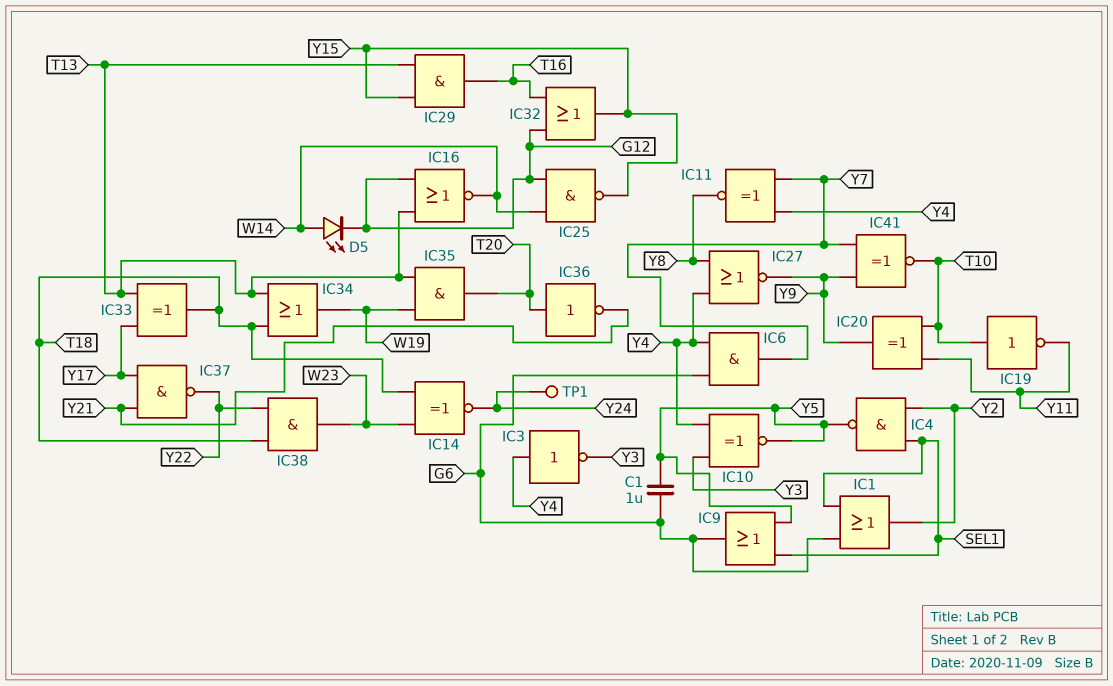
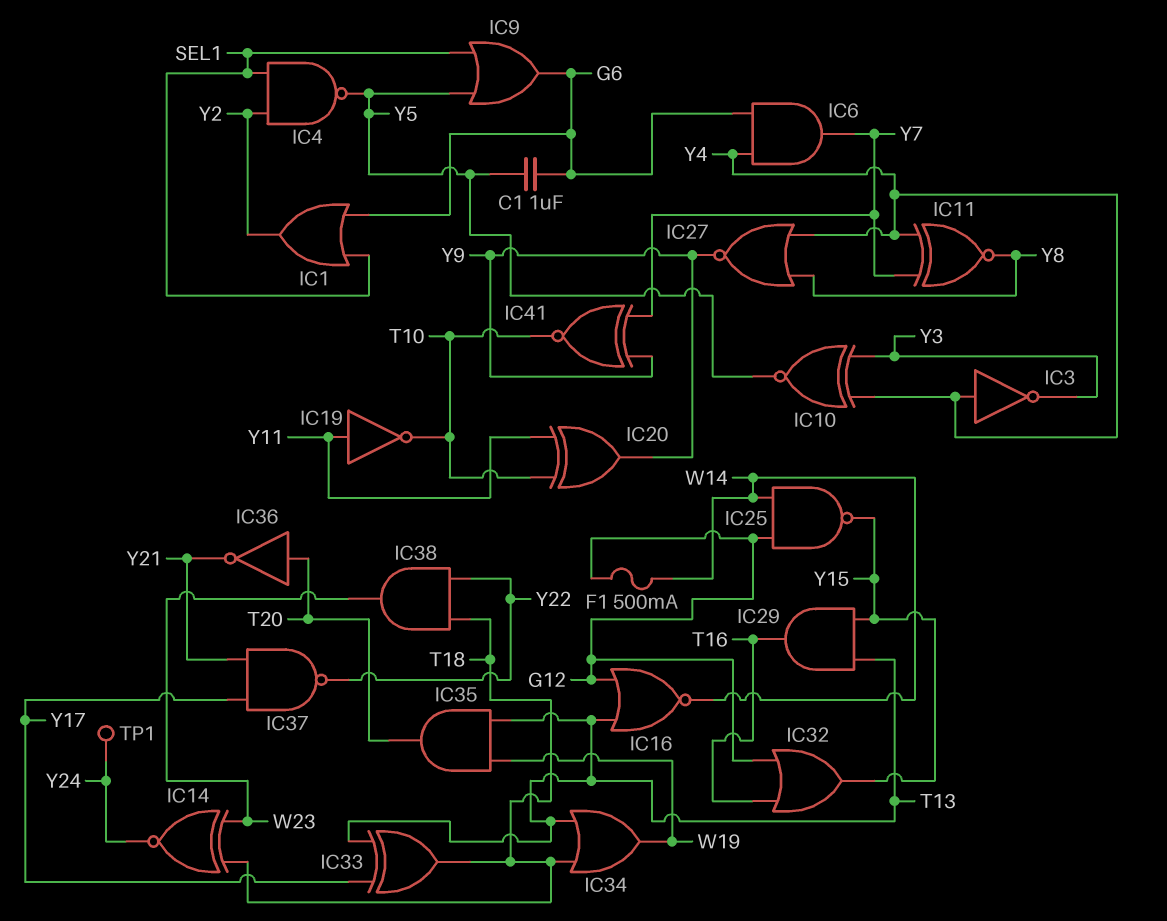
D5: LED (A W14, K G12) -> none
F1: none -> 500mA (G12, W14)
IC19: NOT (in T10, out Y11) -> NOT (in Y11, out T10)

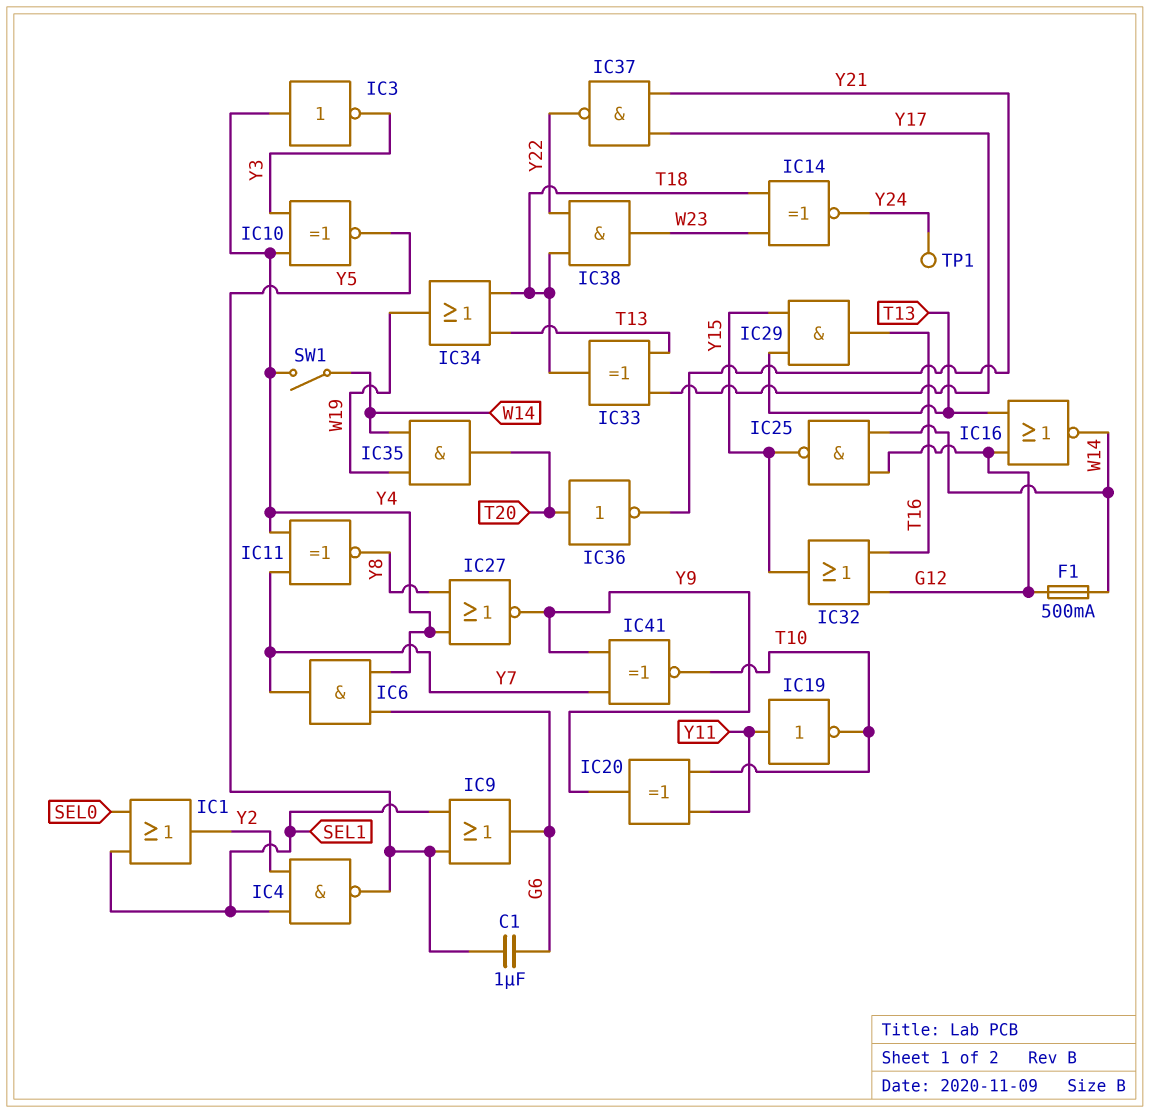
IC1: OR (in G6, in SEL1, out Y2) -> OR (in SEL0, in SEL1, out Y2)
IC35: AND (in T13, in W19, out T20) -> AND (in W14, in W19, out T20)
SW1: none -> switch (W14, Y4)

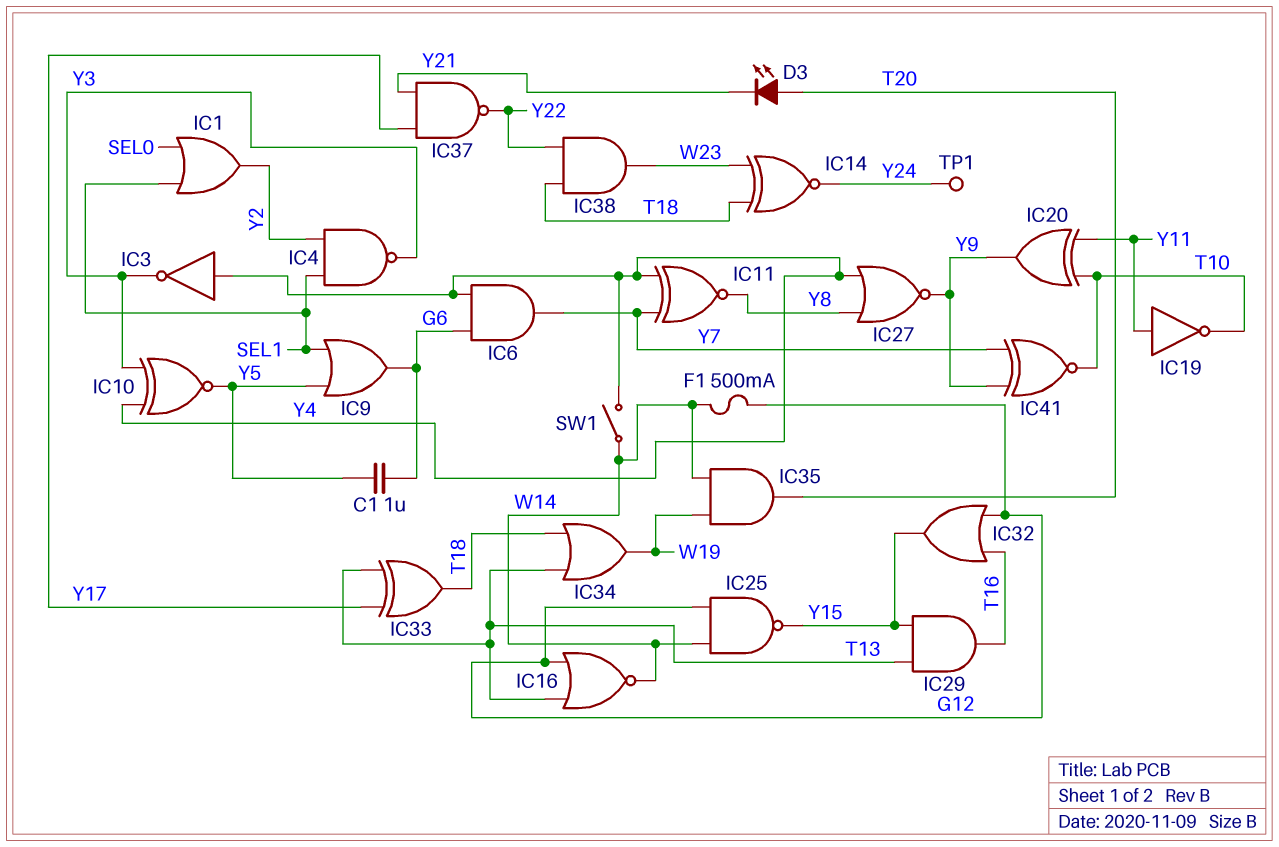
D3: none -> LED (A T20, K Y21)
IC4: NAND (in SEL1, in Y2, out Y5) -> NAND (in SEL1, in Y2, out Y3)
IC36: NOT (in T20, out Y21) -> none

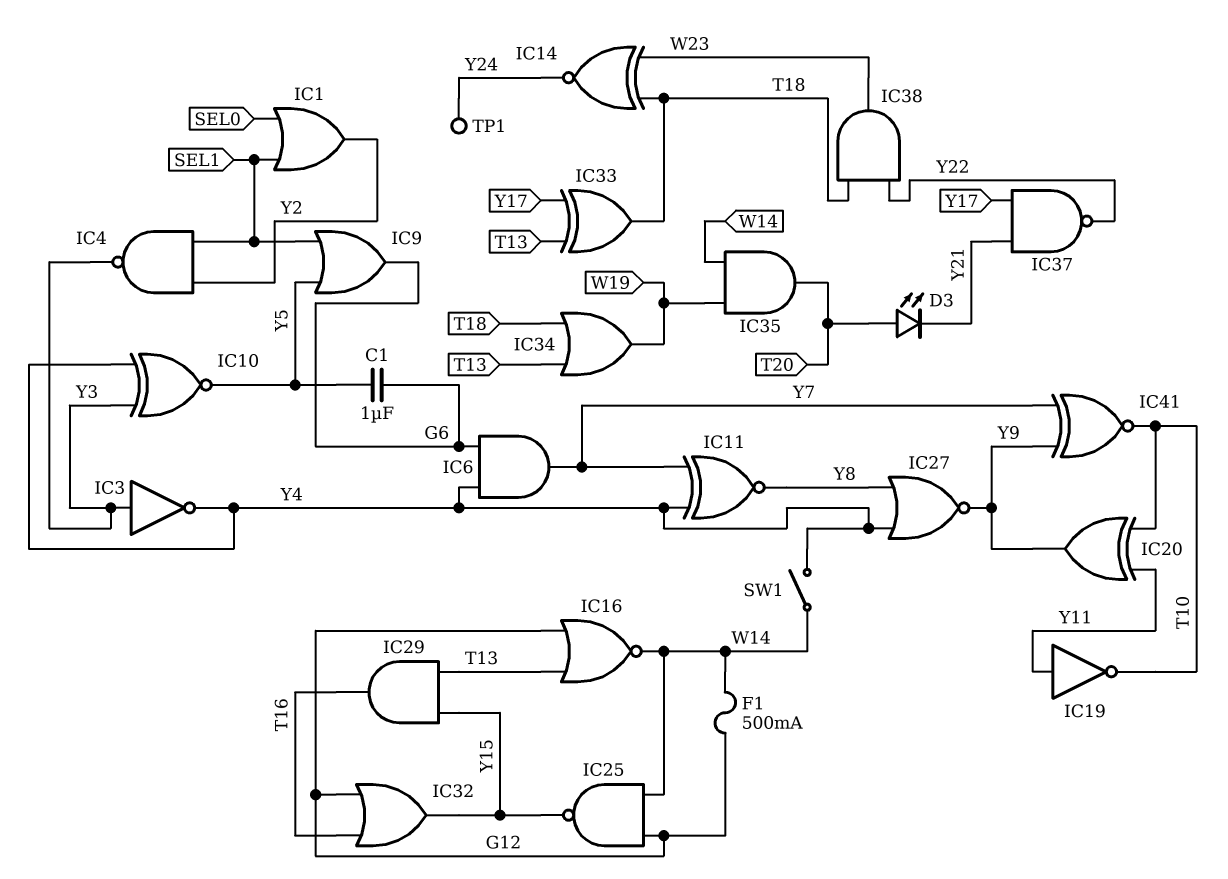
IC3: NOT (in Y4, out Y3) -> NOT (in Y3, out Y4)

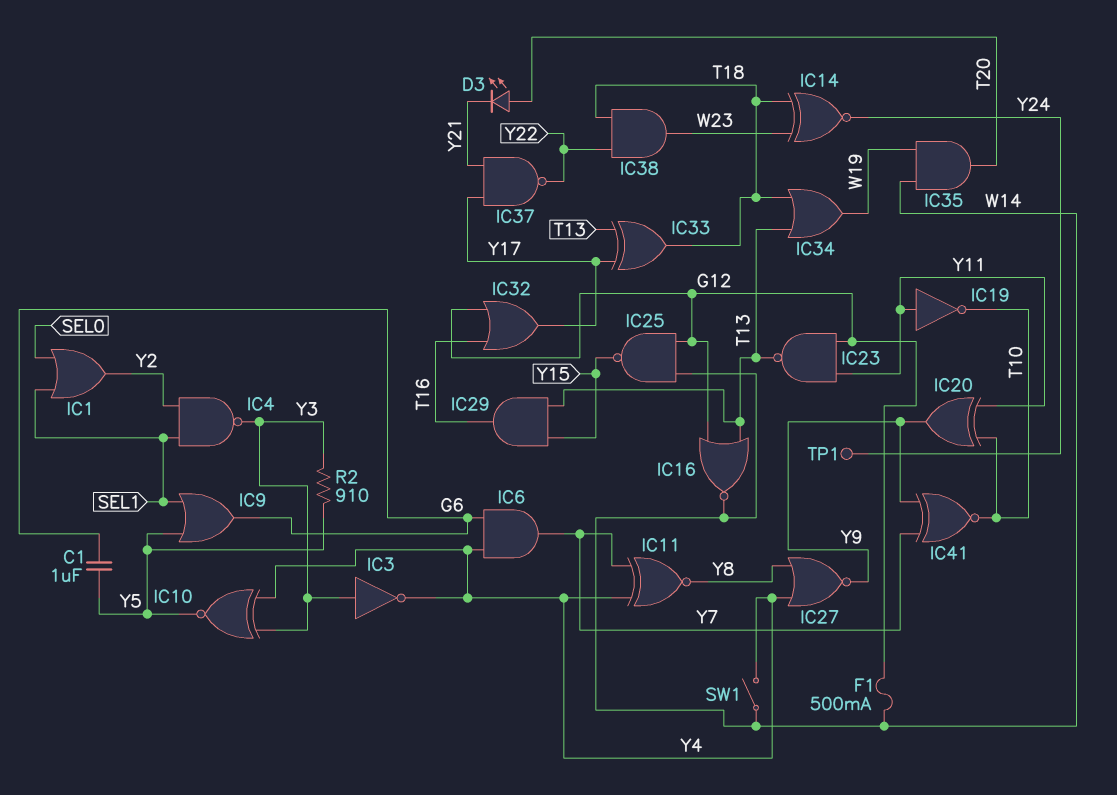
IC23: none -> NAND (in G12, in Y11, out T13)
IC32: OR (in G12, in T16, out Y15) -> OR (in G12, in T16, out Y17)
R2: none -> 910 (Y3, Y5)

